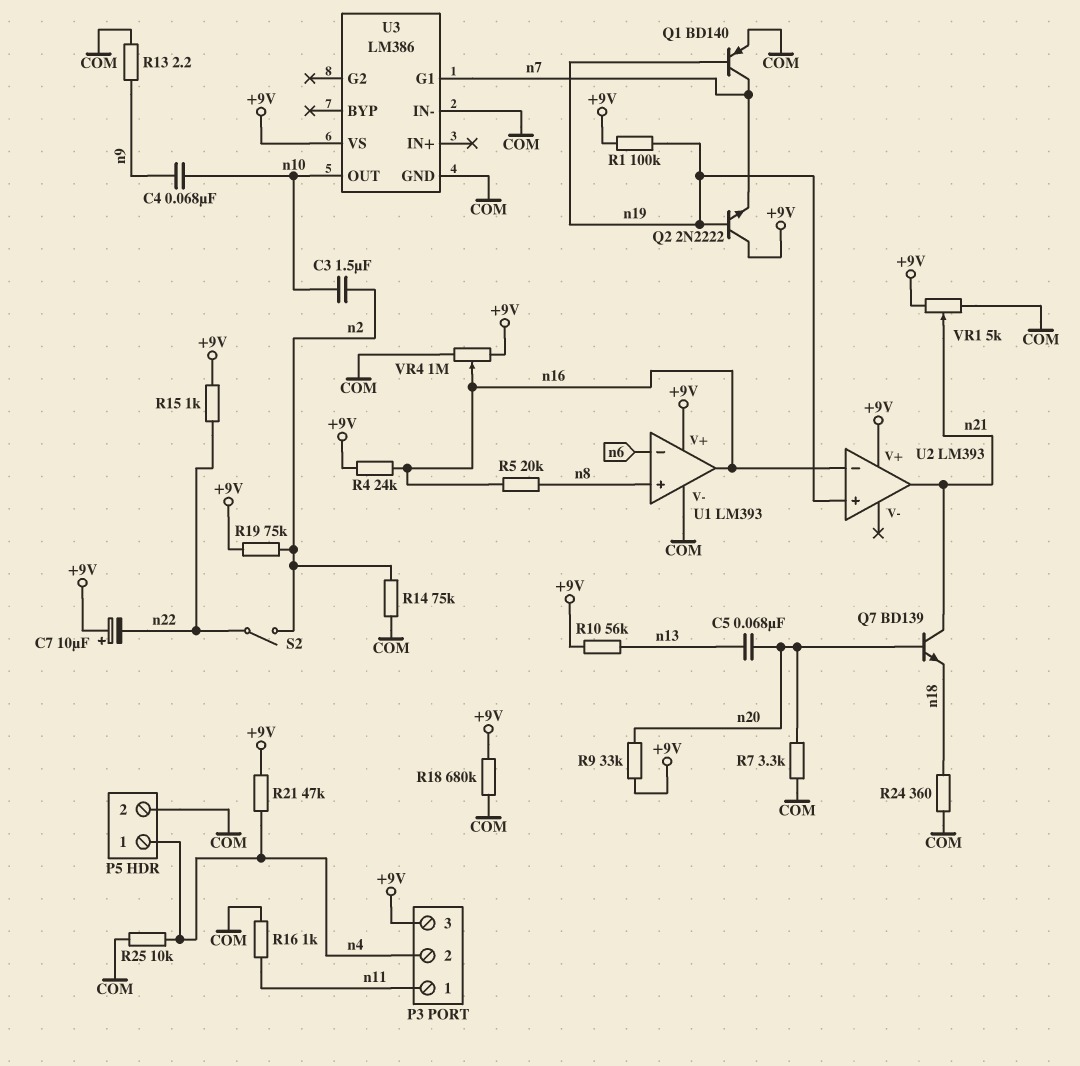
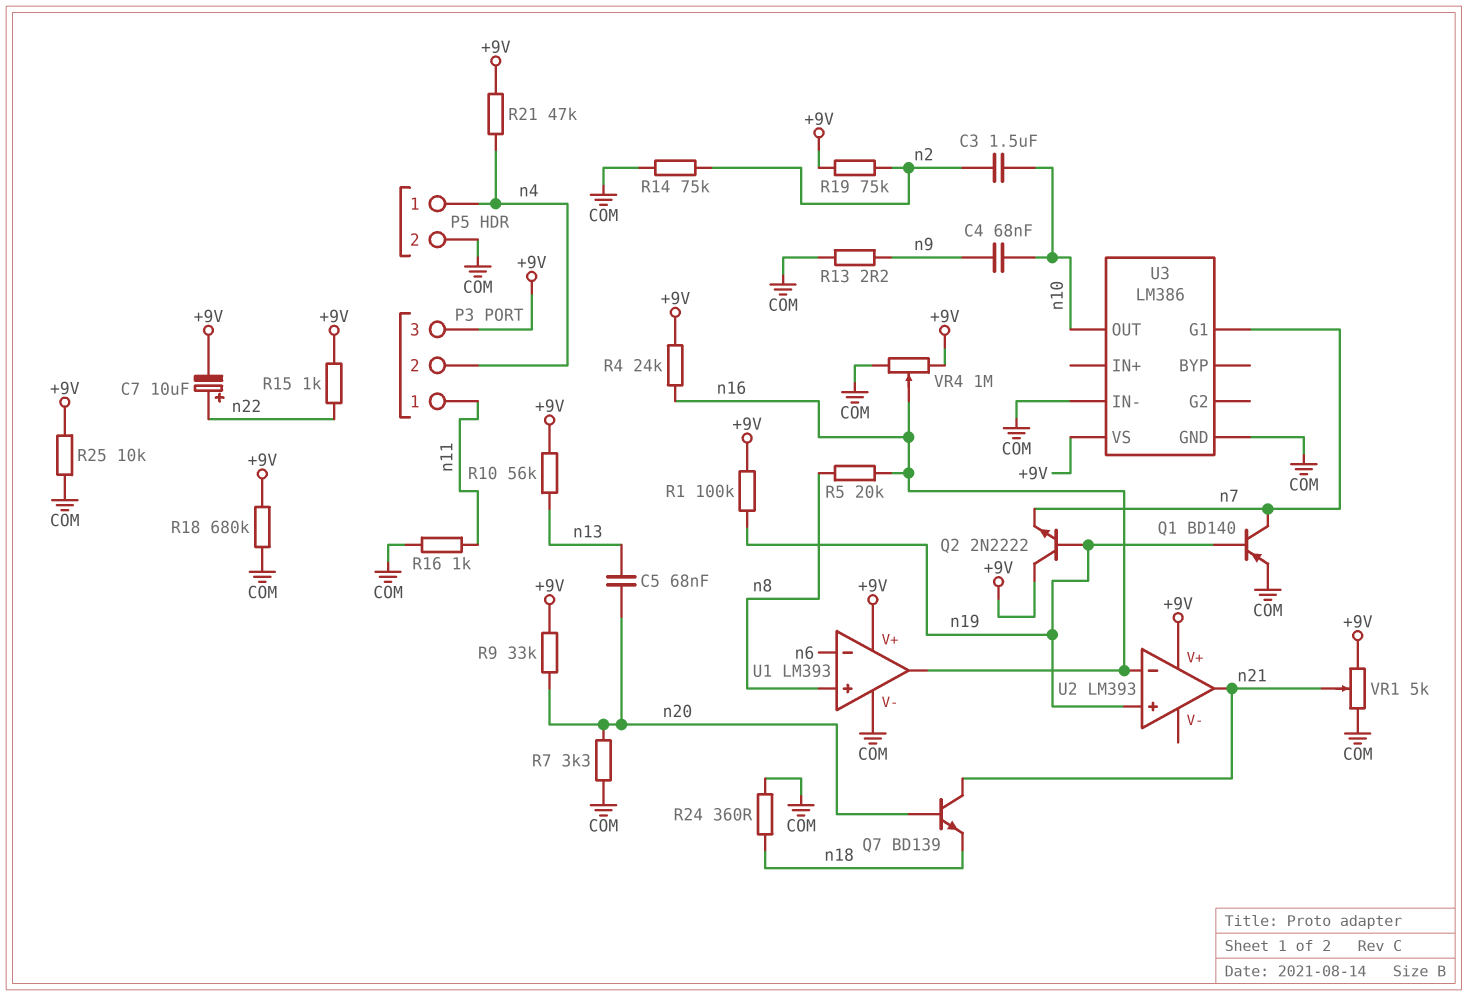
C7: 10uF (plus +9V, minus n22) -> 10uF (plus n22, minus +9V)
R25: 10k (COM, n4) -> 10k (+9V, COM)
S2: switch (n2, n22) -> none

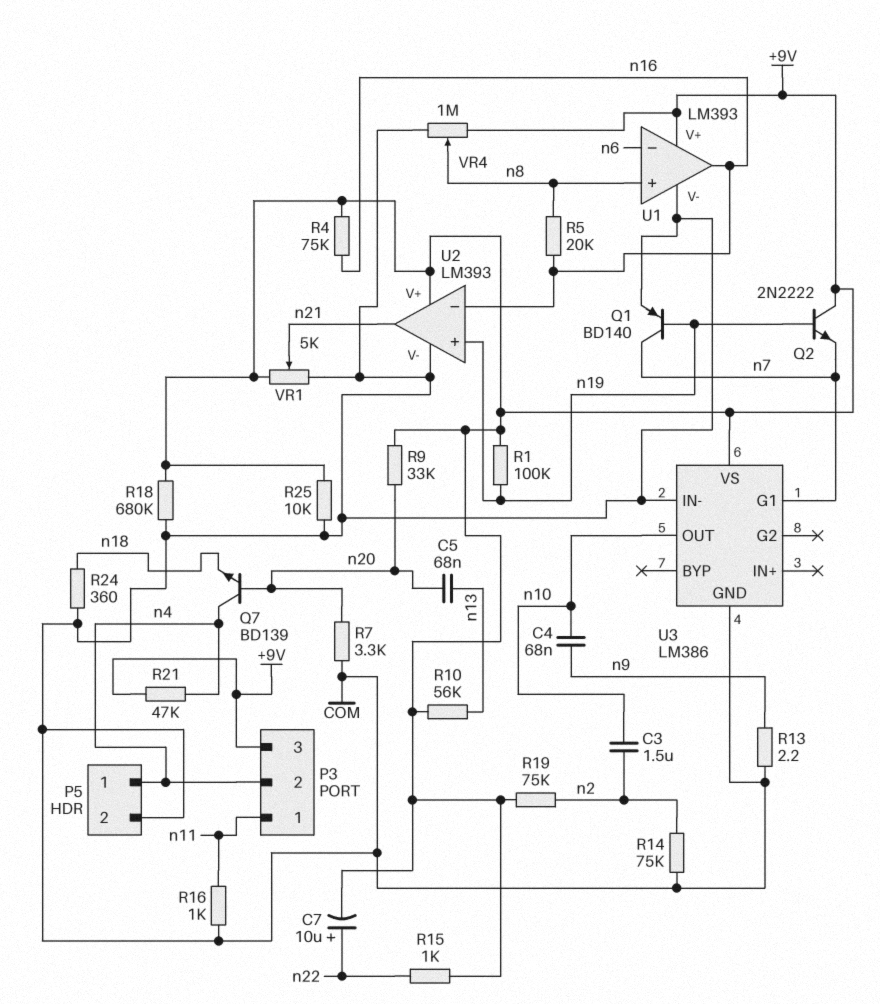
Q7: NPN BD139 (B n20, C n21, E n18) -> NPN BD139 (B n20, C n4, E n18)
R4: 24k (+9V, n16) -> 75k (+9V, n16)
U2 pin V-: none -> COM
VR4: 1M (+9V, COM, wiper n16) -> 1M (+9V, COM, wiper n8)

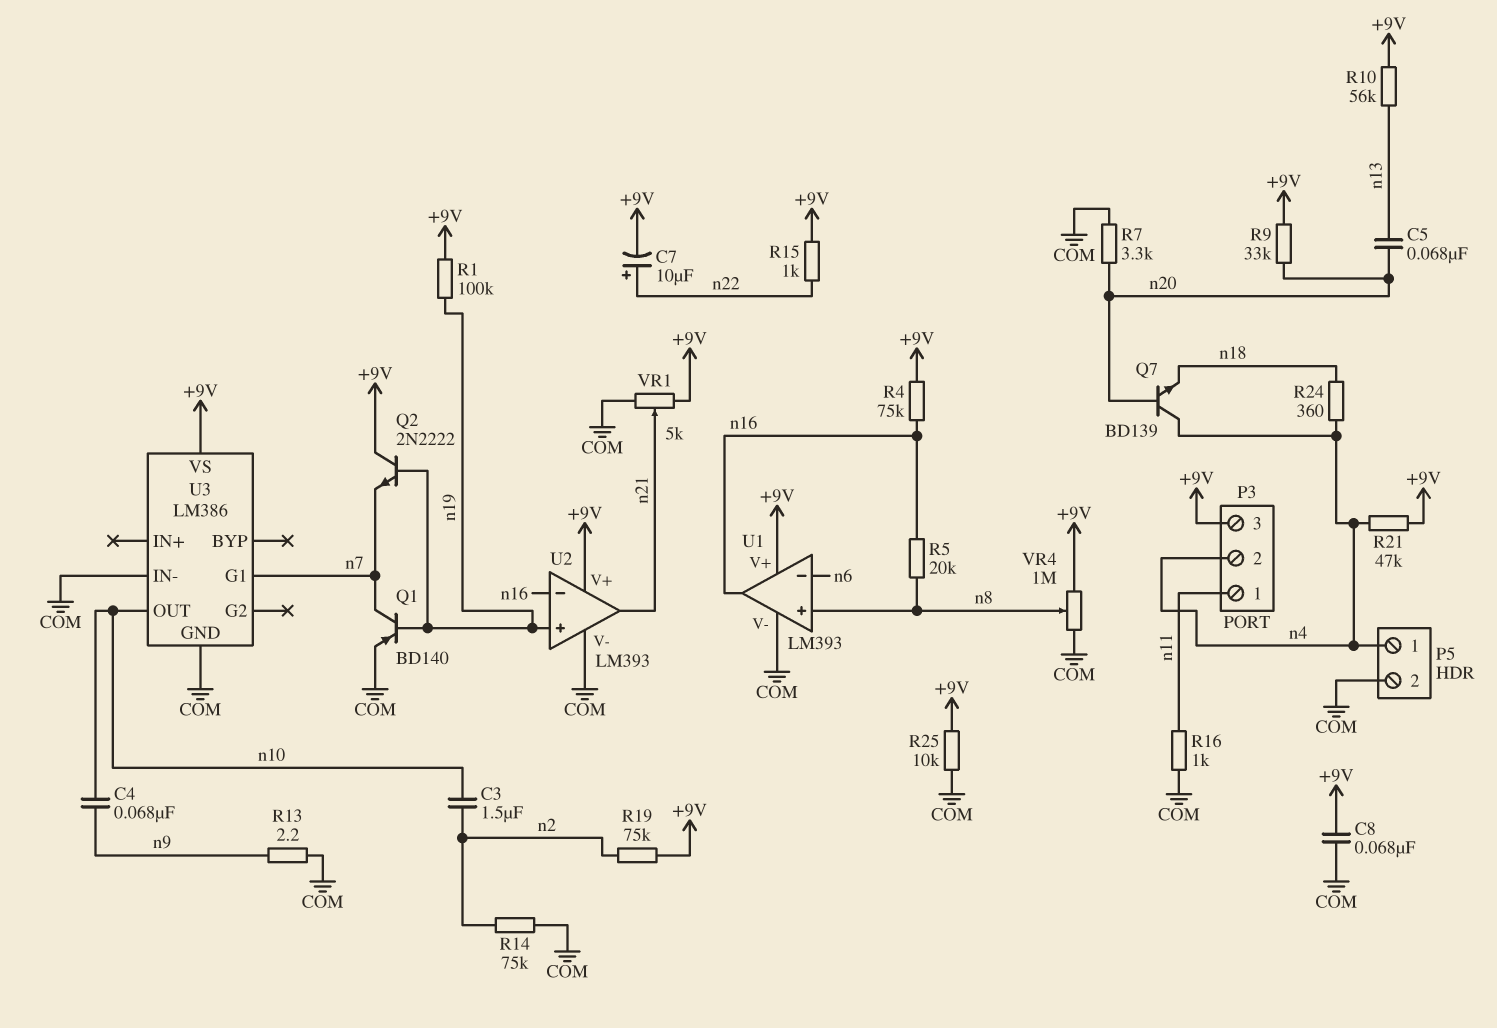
C8: none -> 68nF (+9V, COM)
R18: 680k (+9V, COM) -> none
R24: 360 (COM, n18) -> 360 (n4, n18)

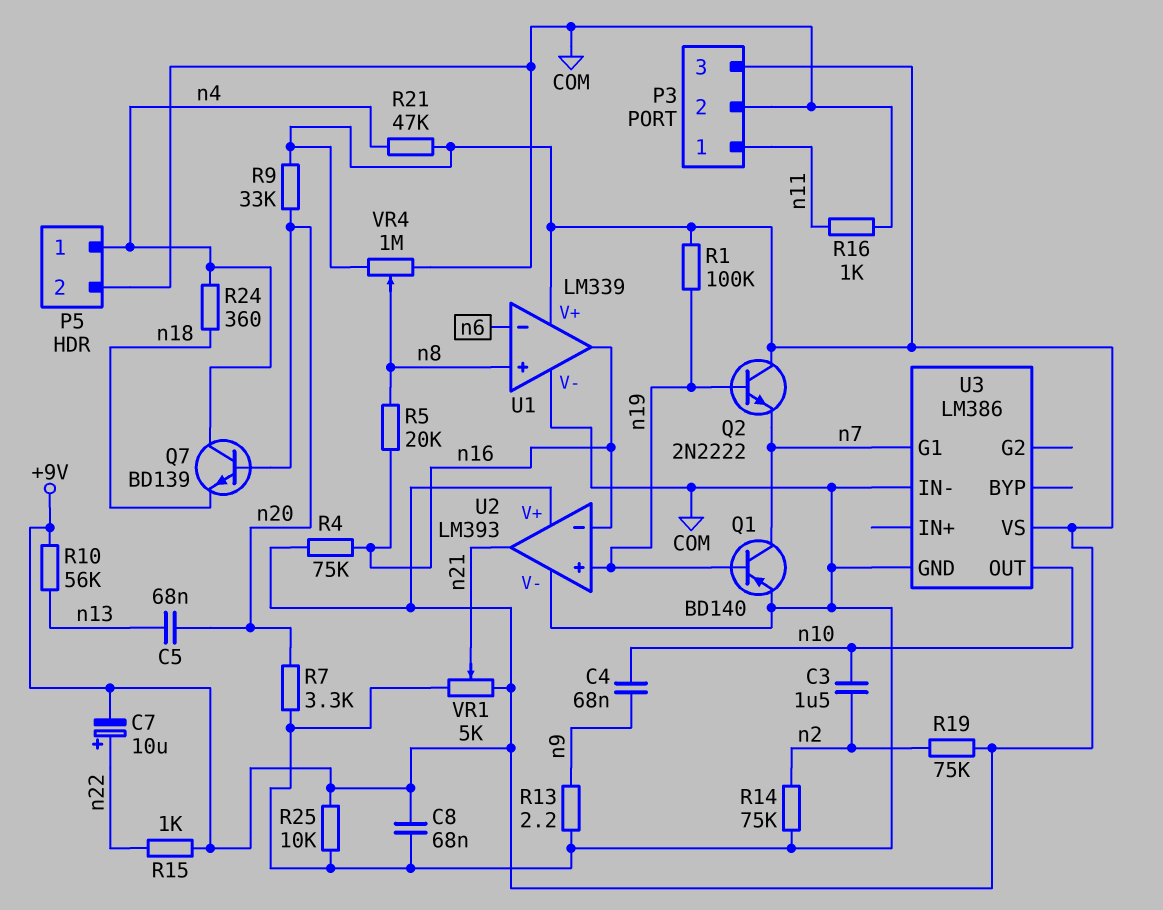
P3 pin 2: n4 -> COM
U1: LM393 -> LM339

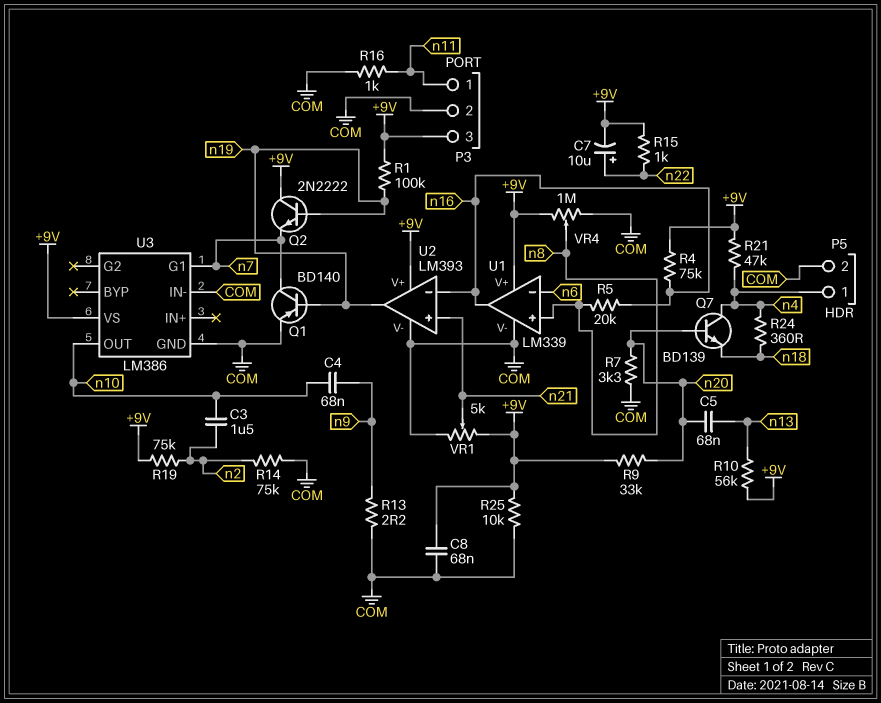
U2 pin in+: n19 -> n21
U2 pin out: n21 -> n19

